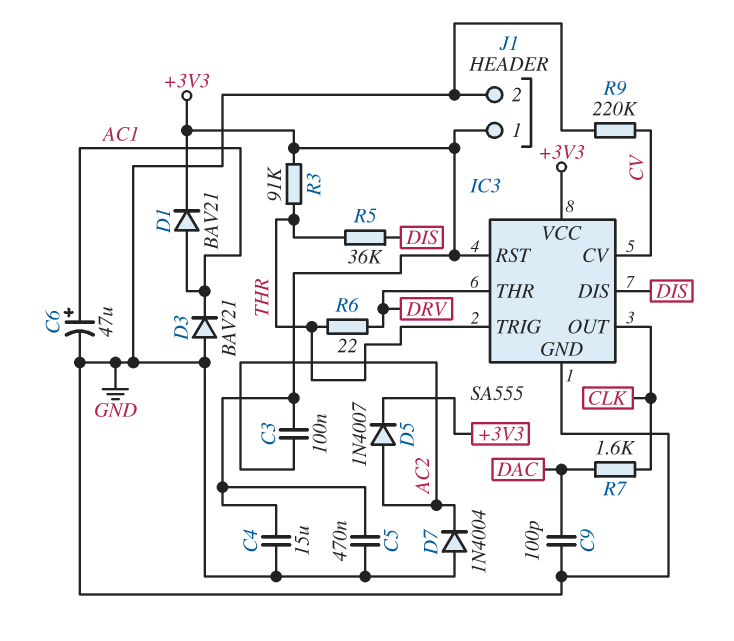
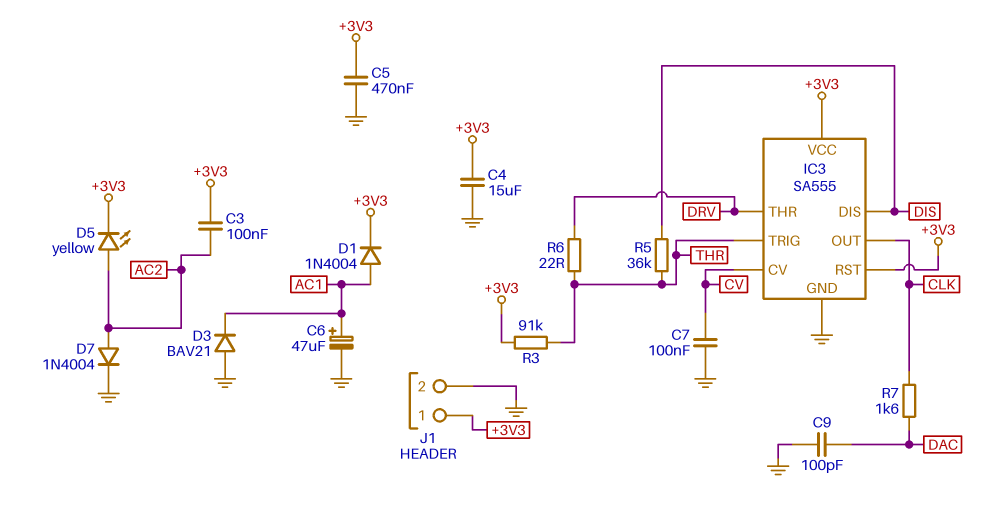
C7: none -> 100nF (CV, GND)
D1: diode BAV21 (A AC1, K +3V3) -> diode 1N4004 (A AC1, K +3V3)
D5: diode 1N4007 (A AC2, K +3V3) -> LED yellow (A AC2, K +3V3)
D7: diode 1N4004 (A GND, K AC2) -> diode 1N4004 (A AC2, K GND)
R9: 220k (CV, GND) -> none

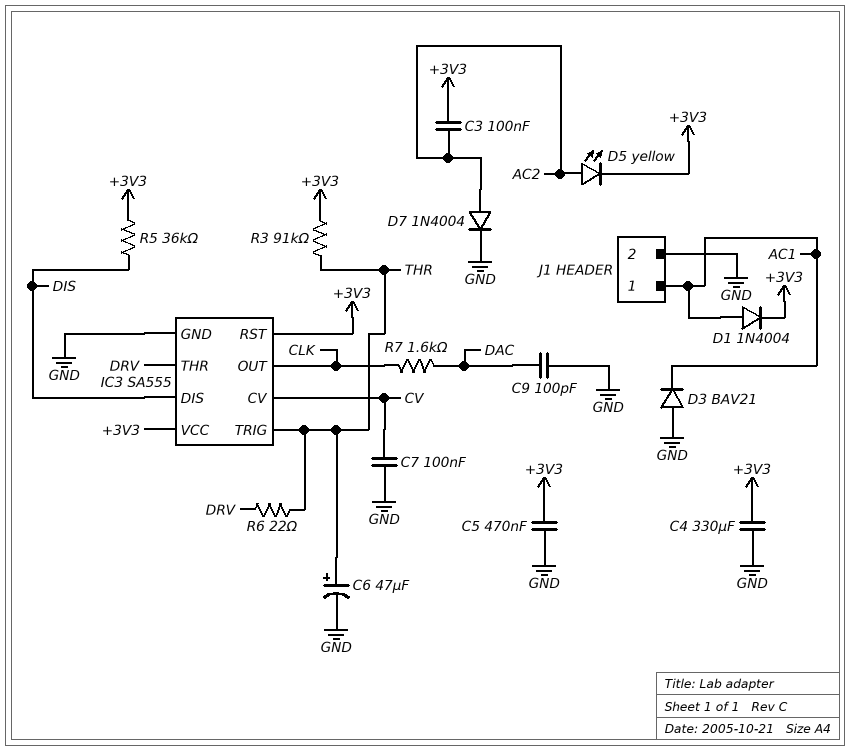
C4: 15uF (+3V3, GND) -> 330uF (+3V3, GND)
C6: 47uF (plus AC1, minus GND) -> 47uF (plus THR, minus GND)
J1 pin 1: +3V3 -> AC1
R5: 36k (DIS, THR) -> 36k (+3V3, DIS)

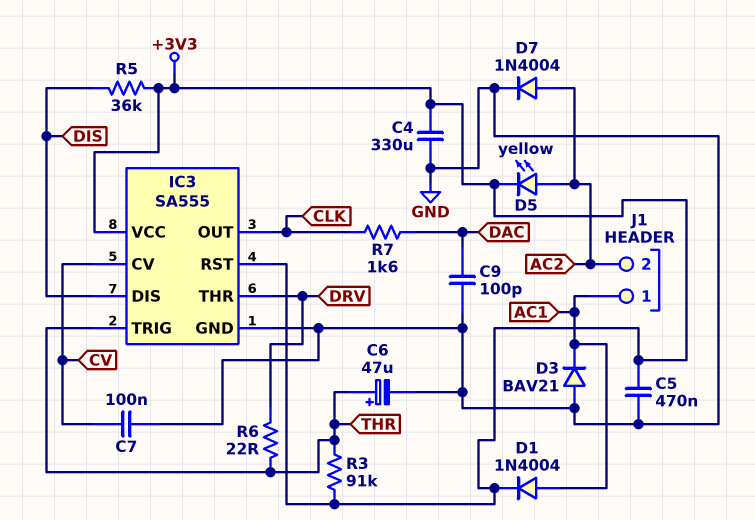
C3: 100nF (+3V3, AC2) -> none
J1 pin 2: GND -> AC2

